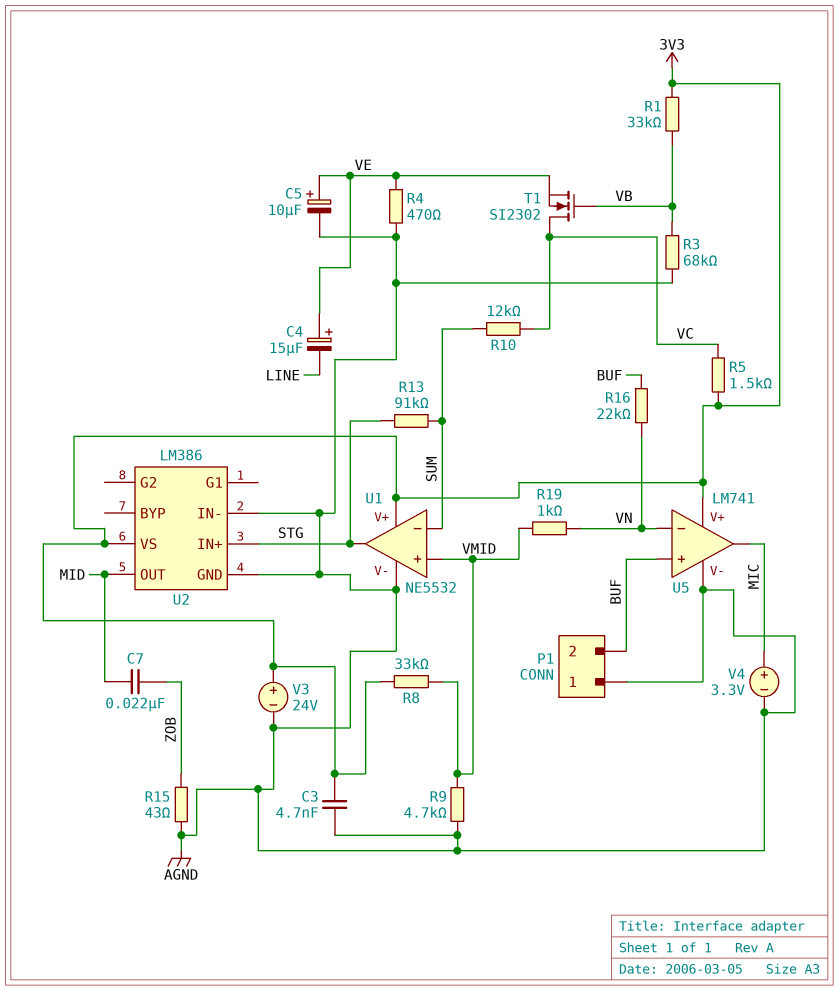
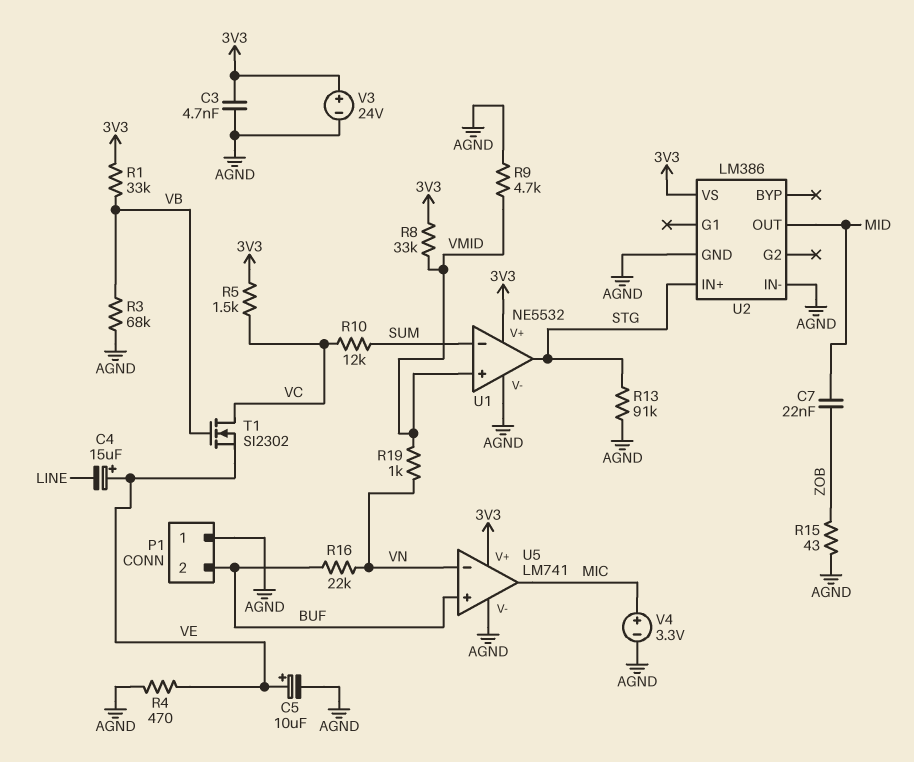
R13: 91k (STG, SUM) -> 91k (AGND, STG)

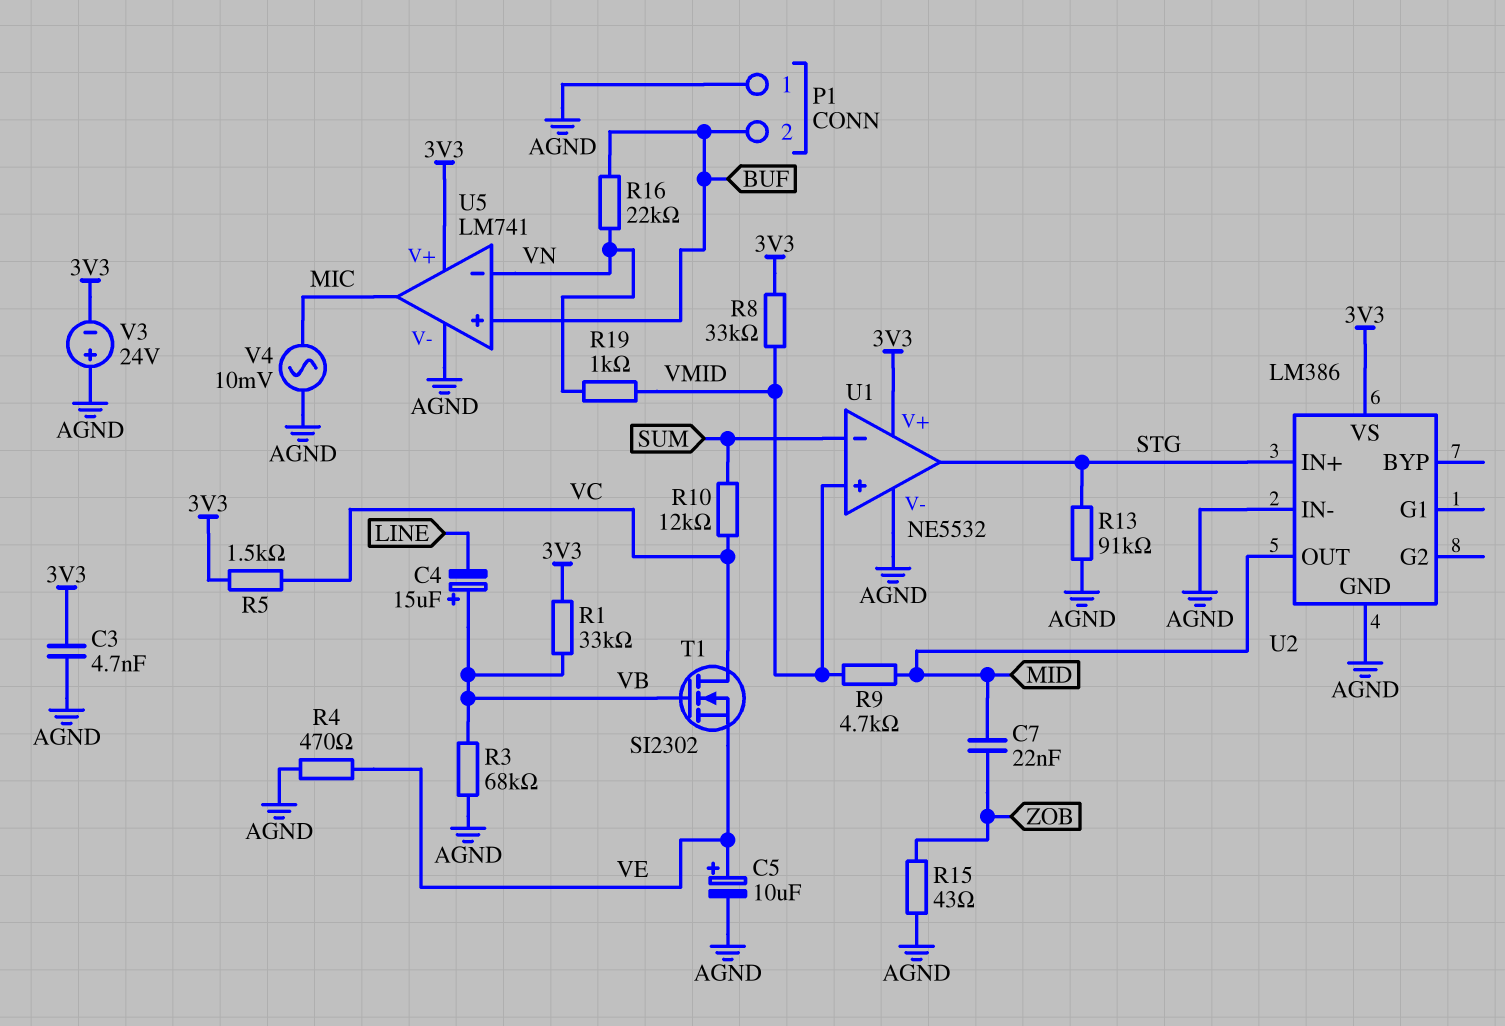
C4: 15uF (plus VE, minus LINE) -> 15uF (plus VB, minus LINE)
R9: 4.7k (AGND, VMID) -> 4.7k (MID, VMID)
V3: 24V (plus 3V3, minus AGND) -> 24V (plus AGND, minus 3V3)
V4: 3.3V (plus MIC, minus AGND) -> AC 10mV (AGND, MIC)

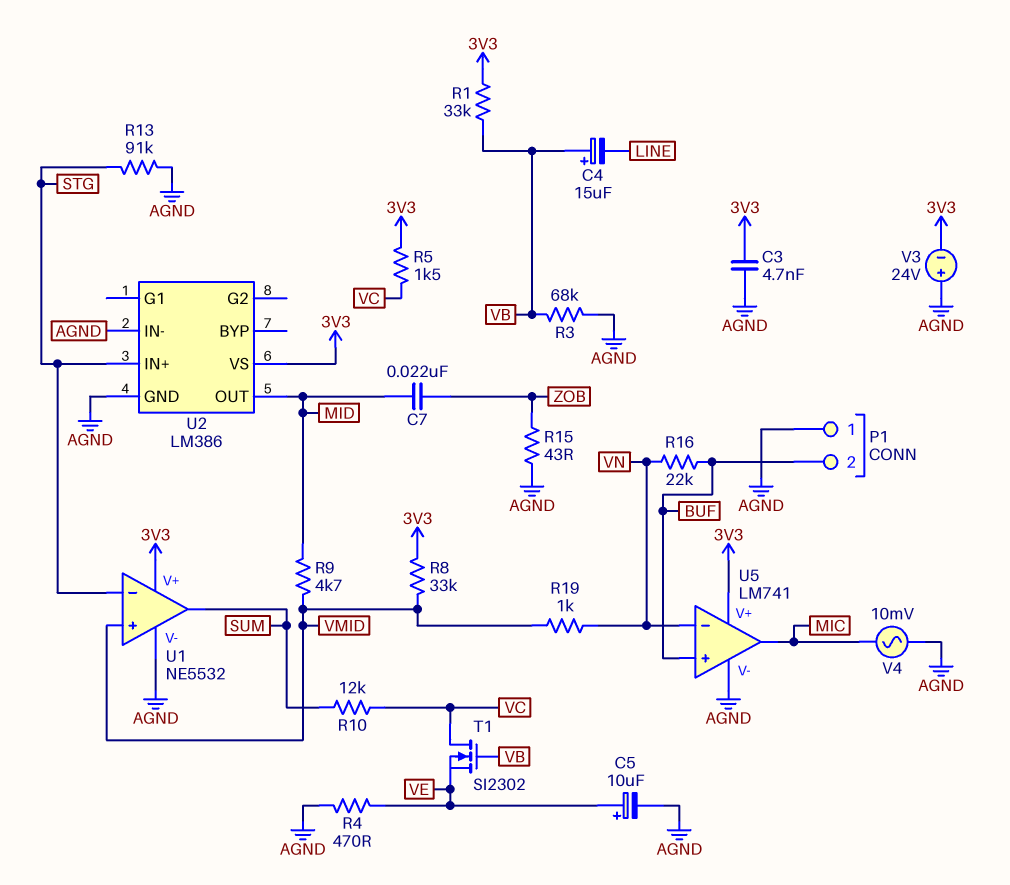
U1 pin in-: SUM -> STG
U1 pin out: STG -> SUM

